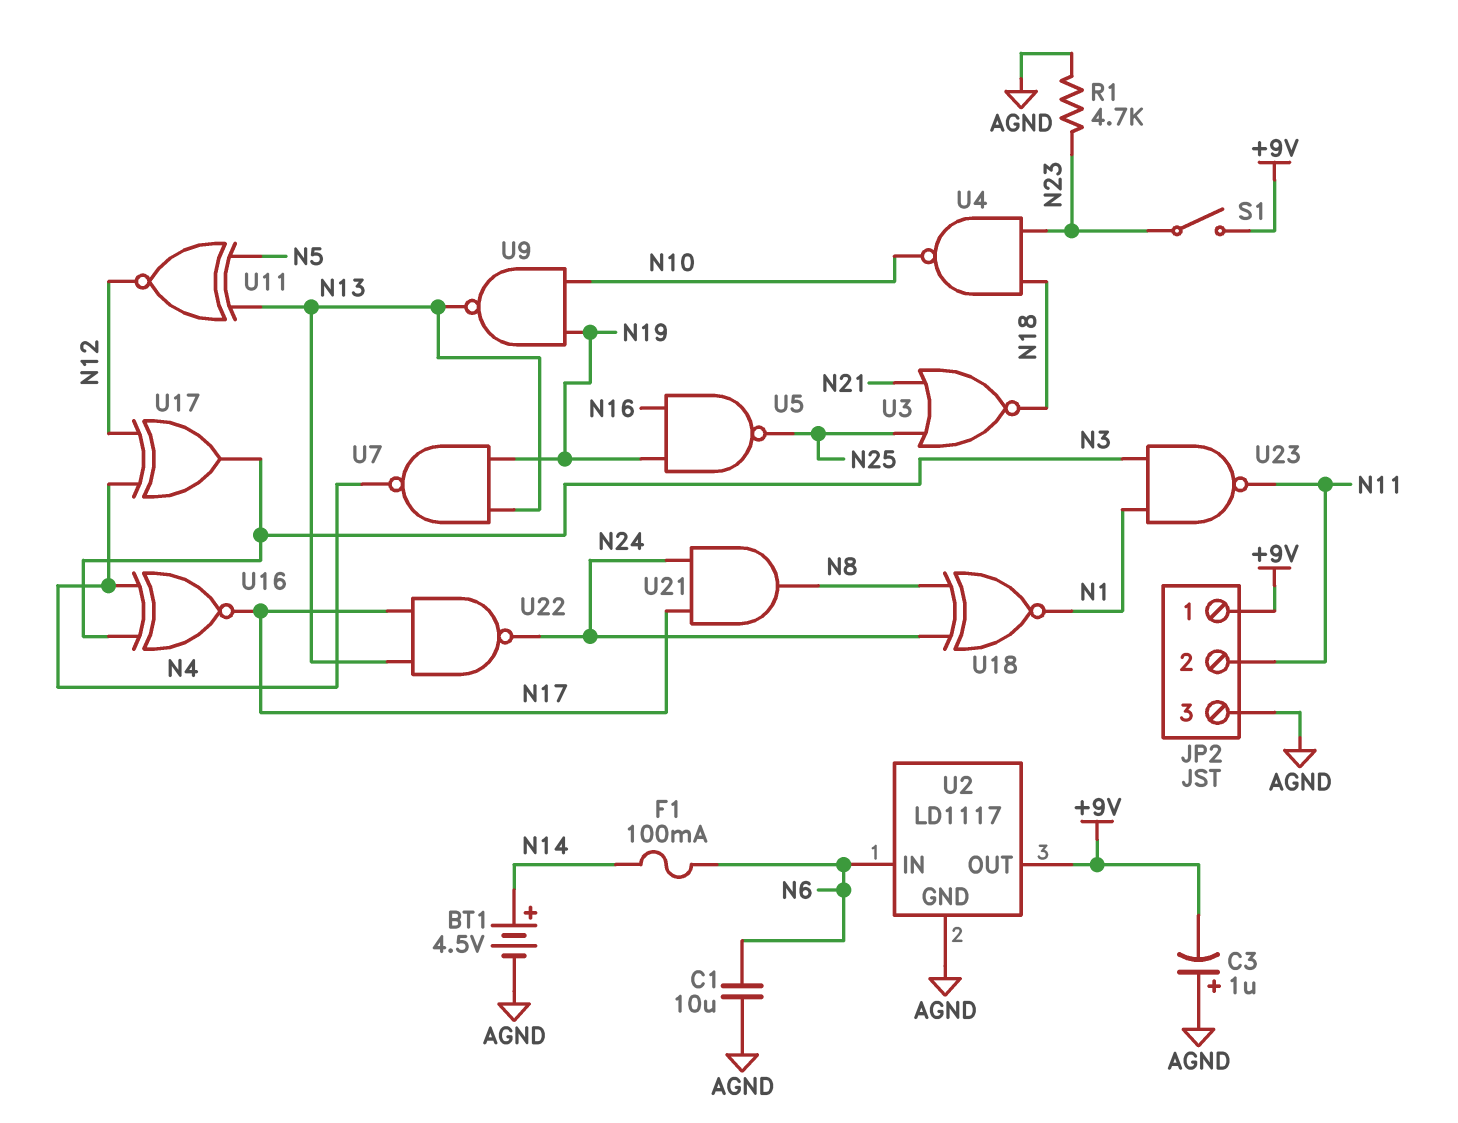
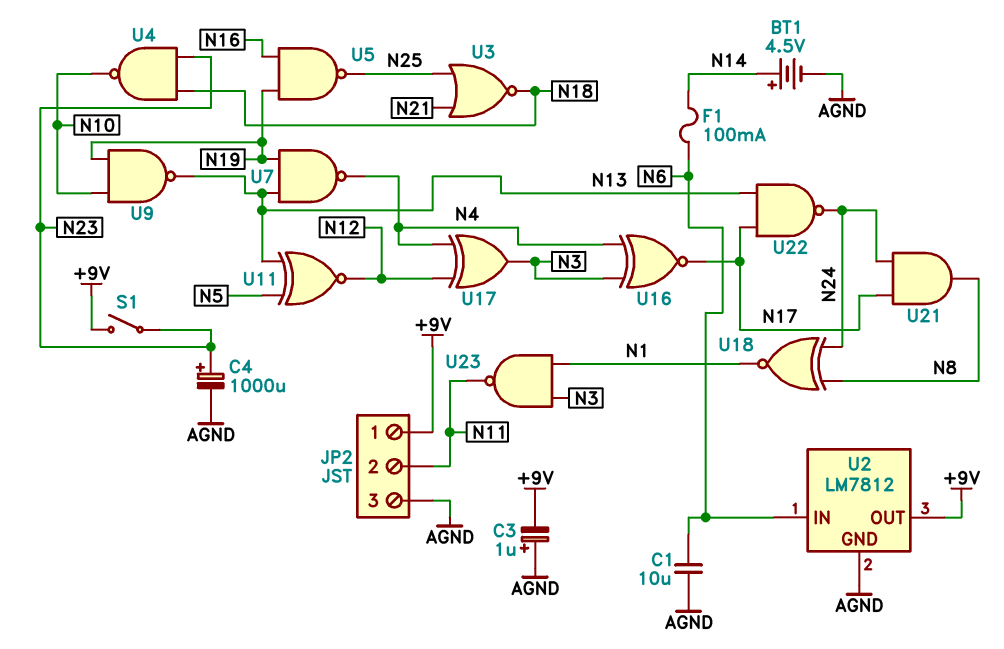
C4: none -> 1000uF (plus N23, minus AGND)
R1: 4.7k (AGND, N23) -> none
U2: LD1117 -> LM7812

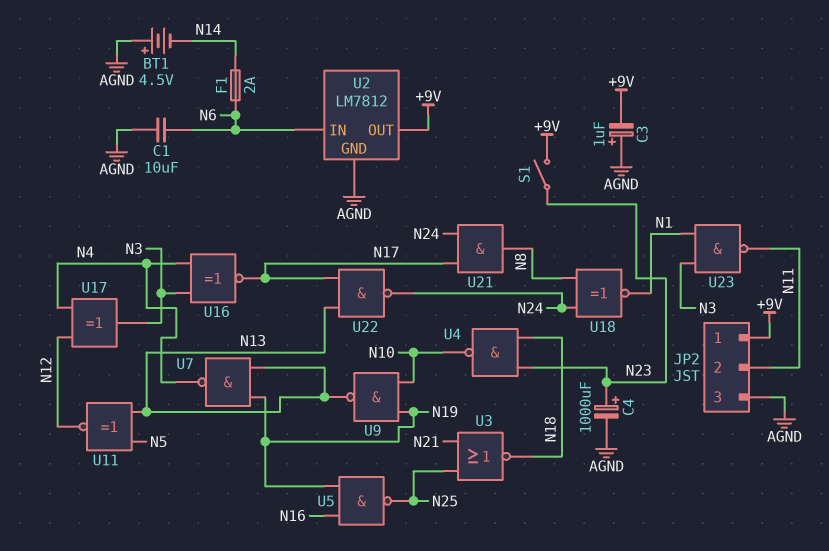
BT1: 4.5V (plus N14, minus AGND) -> 4.5V (plus AGND, minus N14)
F1: 100mA (N6, N14) -> 2A (N6, N14)

